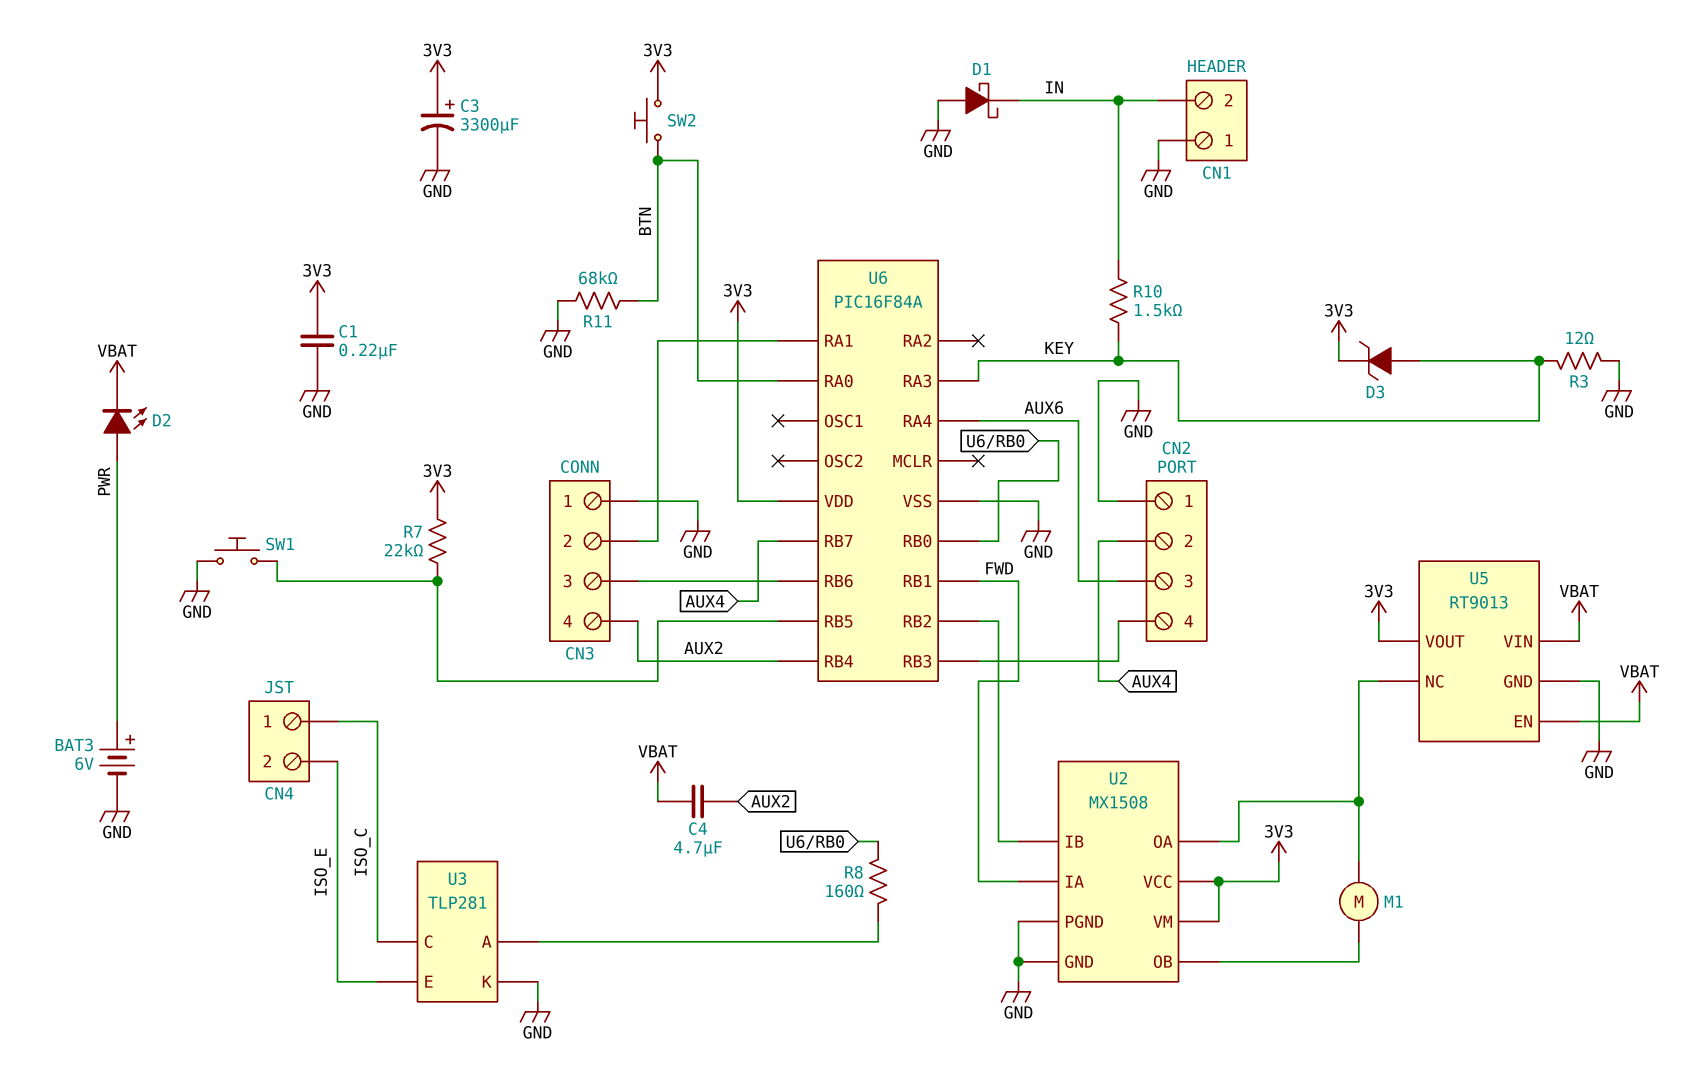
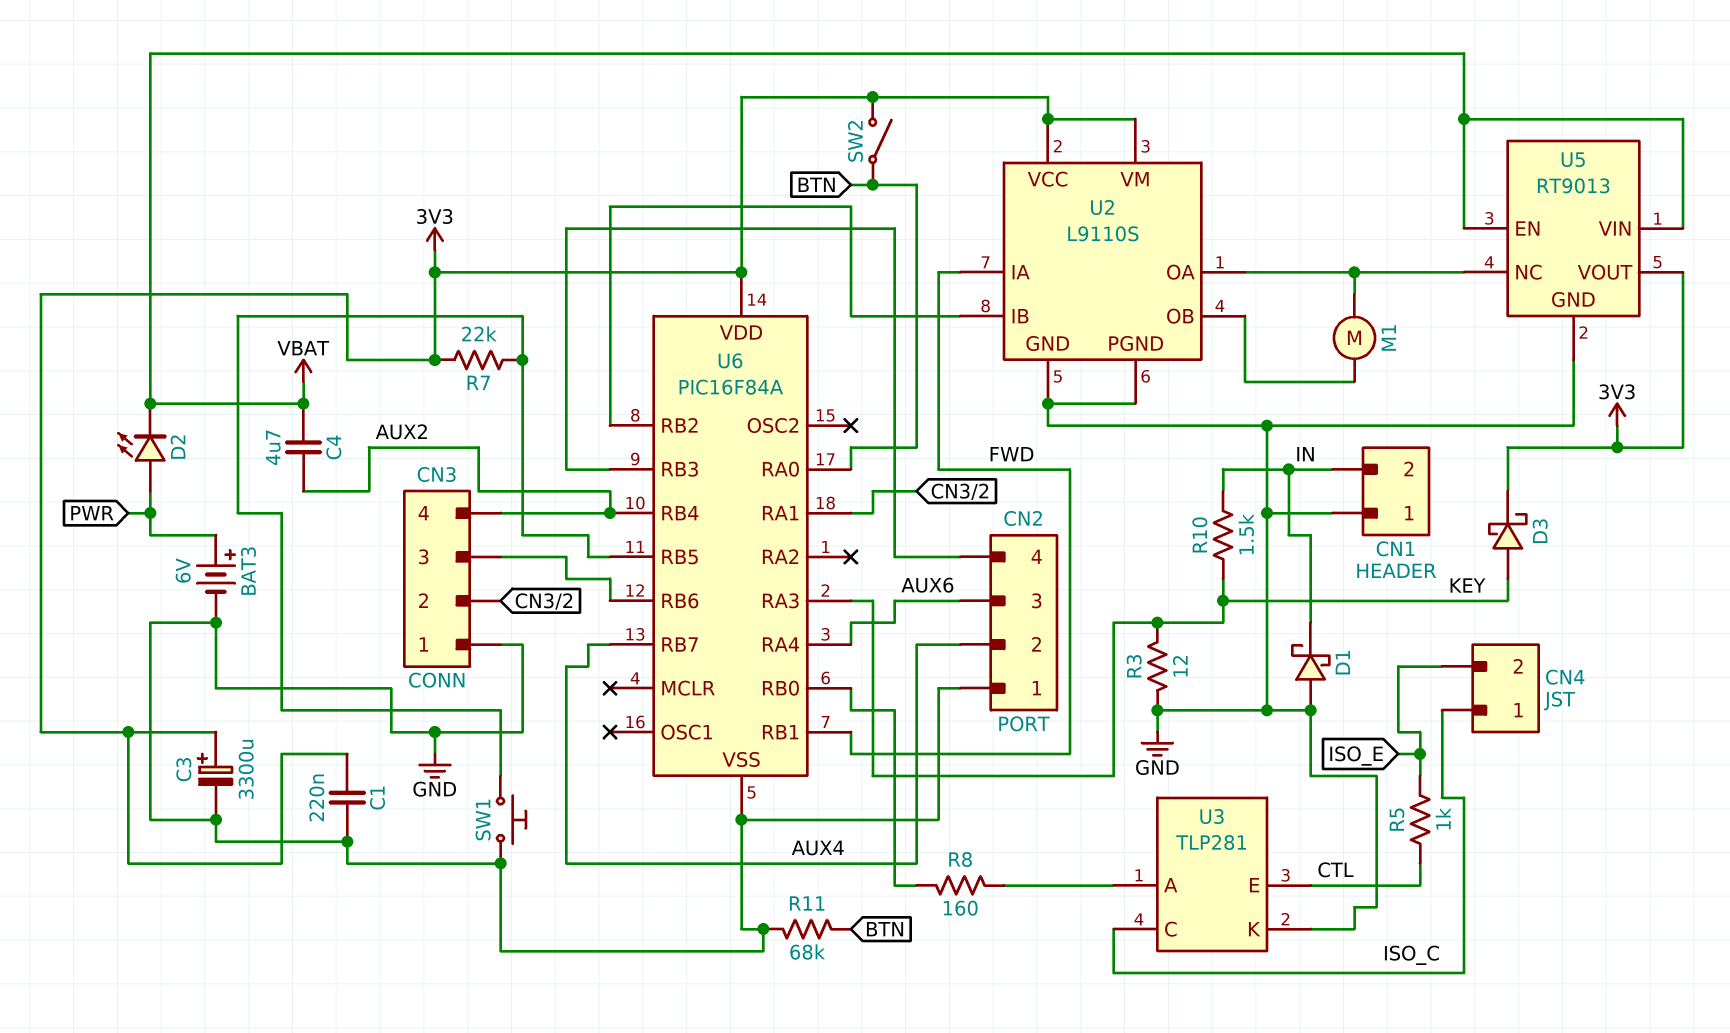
D3: zener (A KEY, K 3V3) -> schottky (A KEY, K 3V3)
R5: none -> 1k (CTL, ISO_E)
SW2: button (3V3, BTN) -> switch (3V3, BTN)
U2: MX1508 -> L9110S
U3 pin E: ISO_E -> CTL

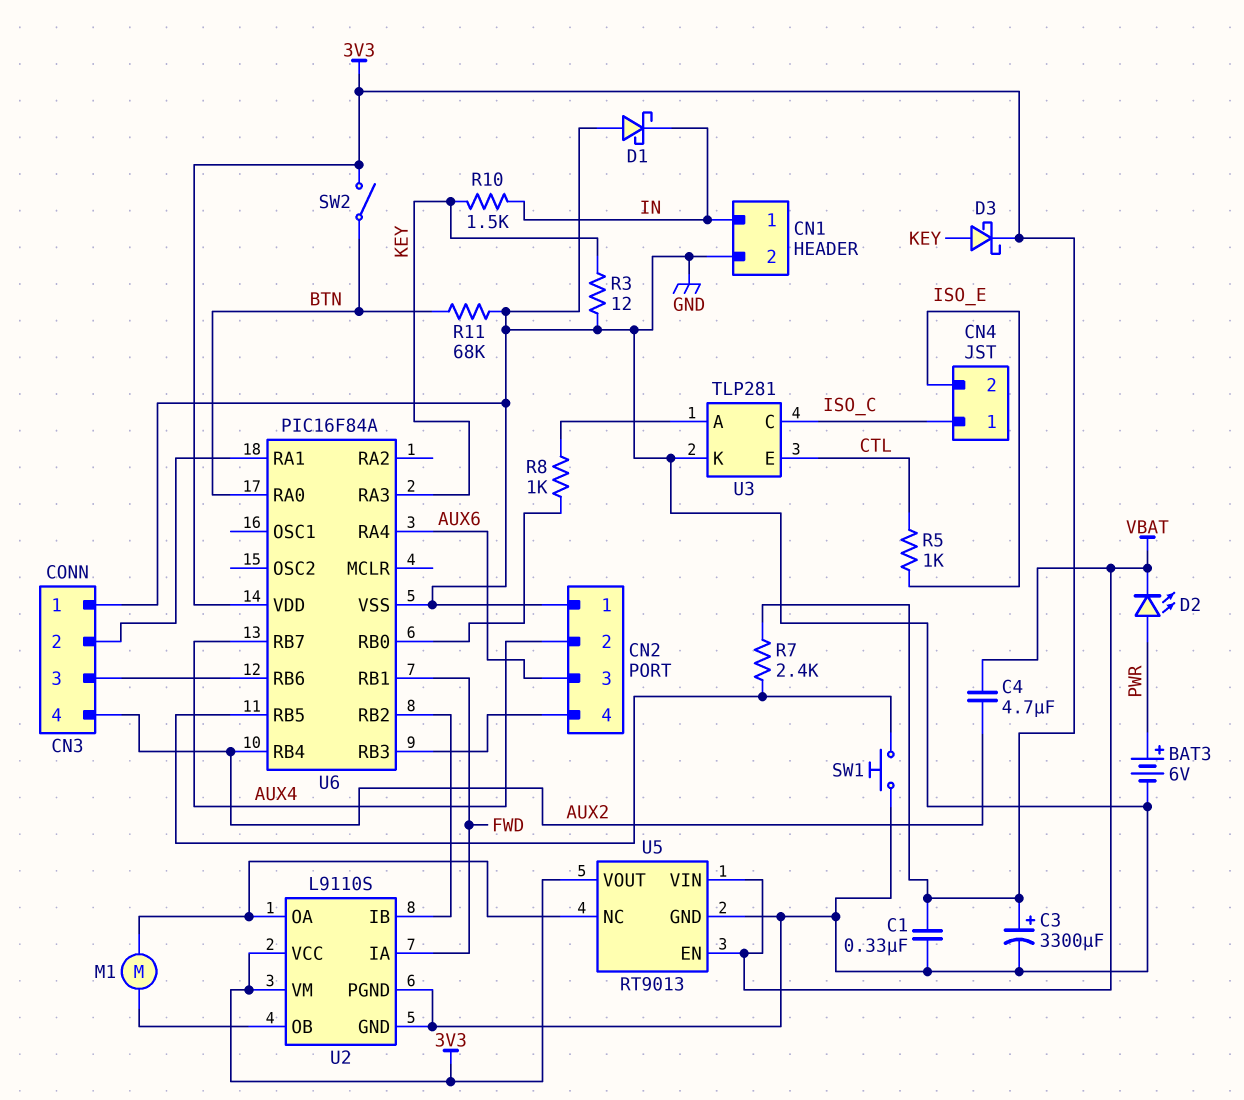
C1: 220nF (3V3, GND) -> 330nF (3V3, GND)
CN1 pin 1: GND -> IN
CN1 pin 2: IN -> GND
R7: 22k (3V3, U6/RB5) -> 2.4k (3V3, U6/RB5)
R8: 160 (U3/A, U6/RB0) -> 1k (U3/A, U6/RB0)

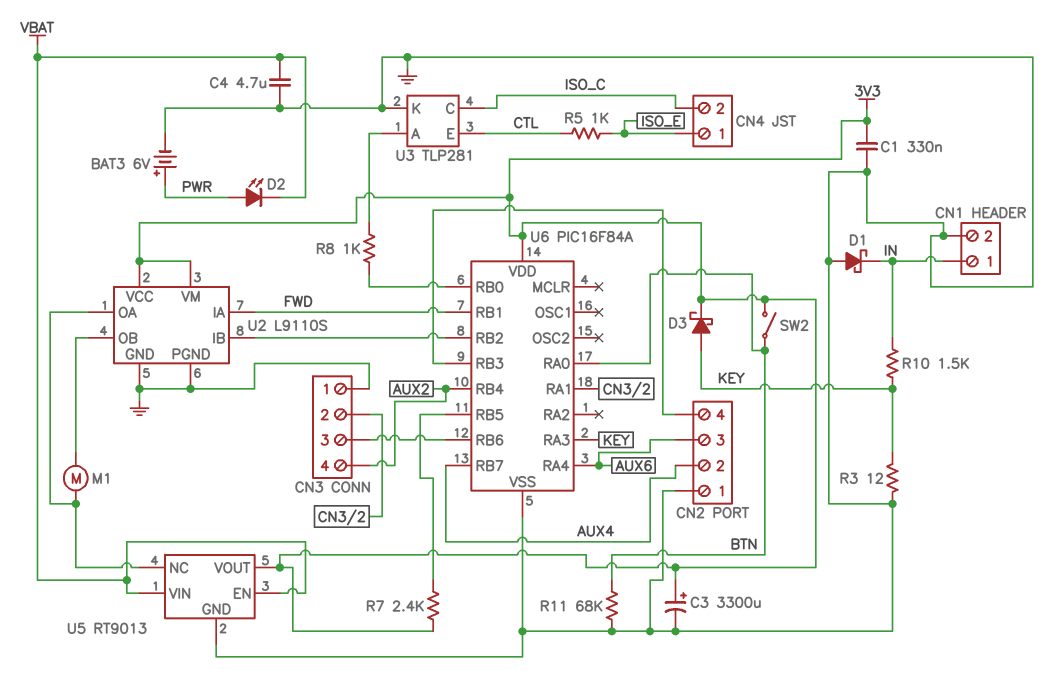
C4: 4.7uF (AUX2, VBAT) -> 4.7uF (GND, VBAT)
CN4 pin 1: ISO_C -> ISO_E
CN4 pin 2: ISO_E -> ISO_C
SW1: button (GND, U6/RB5) -> none

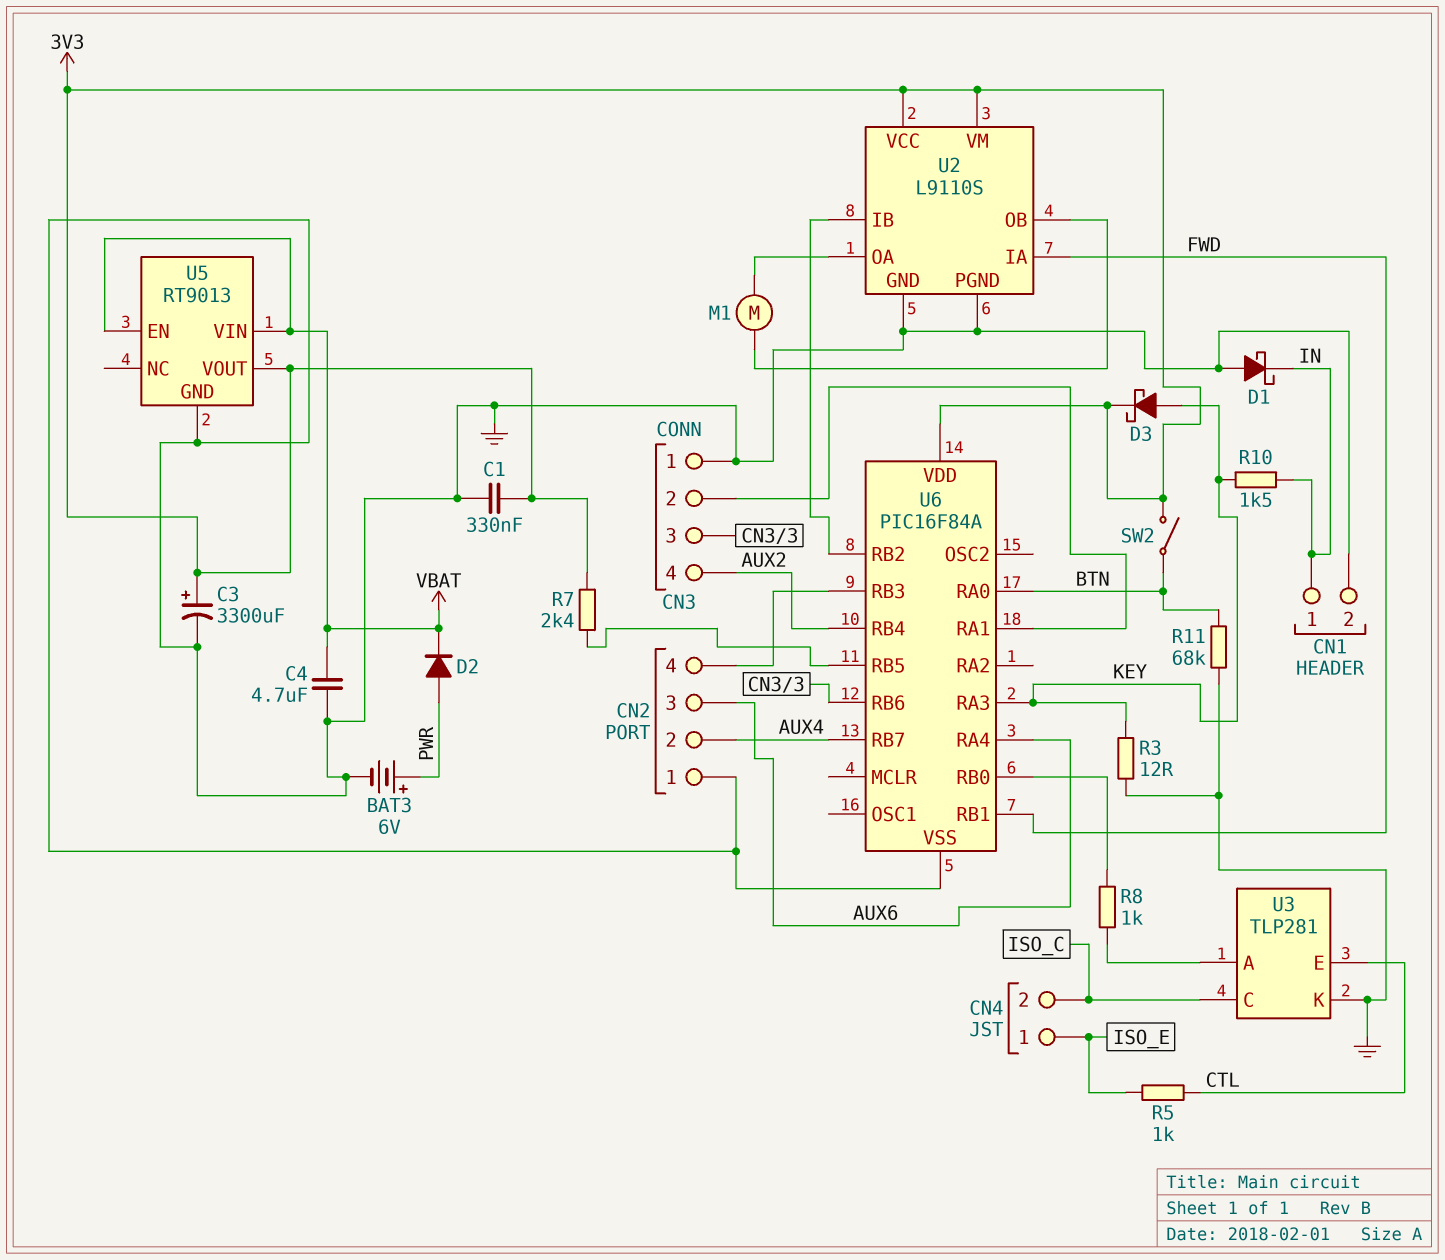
D2: LED (A PWR, K VBAT) -> diode (A PWR, K VBAT)
U5 pin NC: U2/OA -> none

